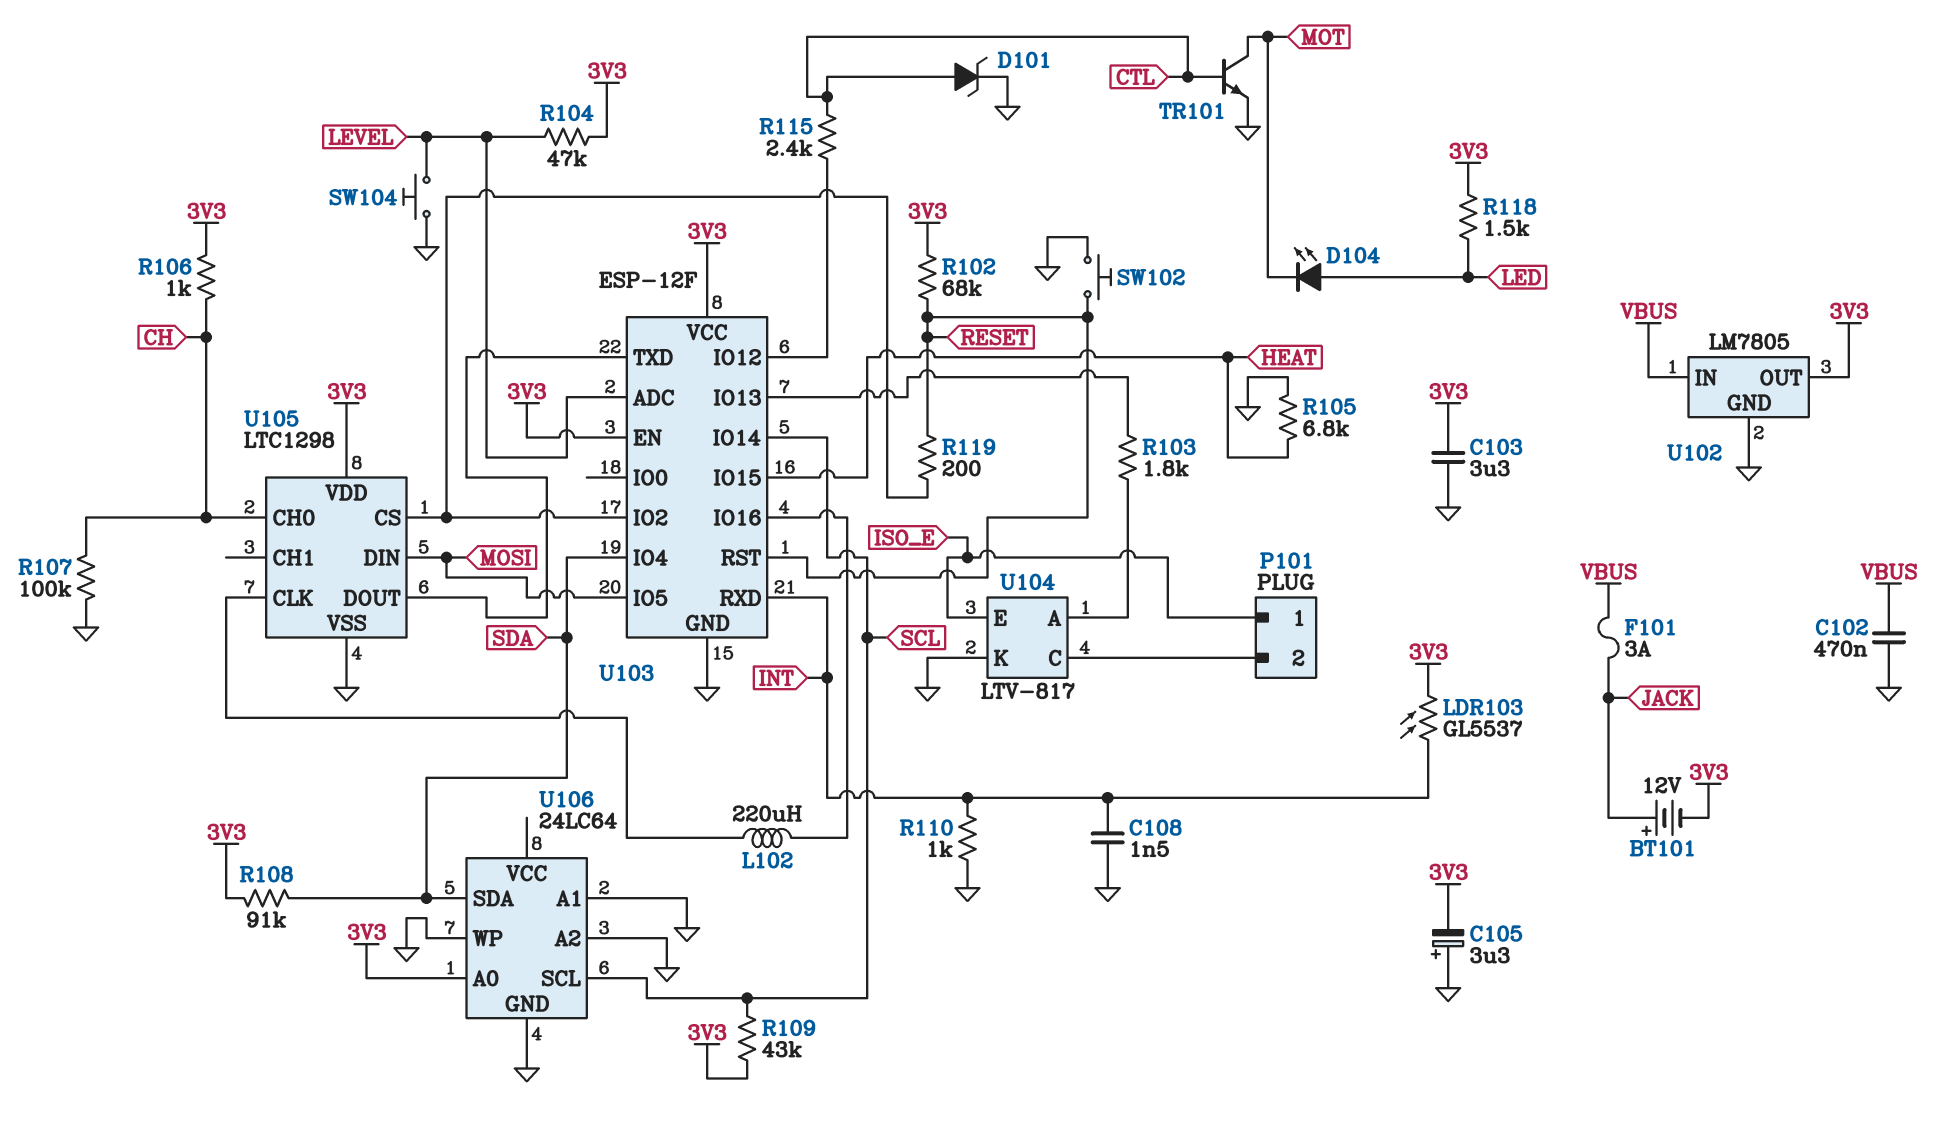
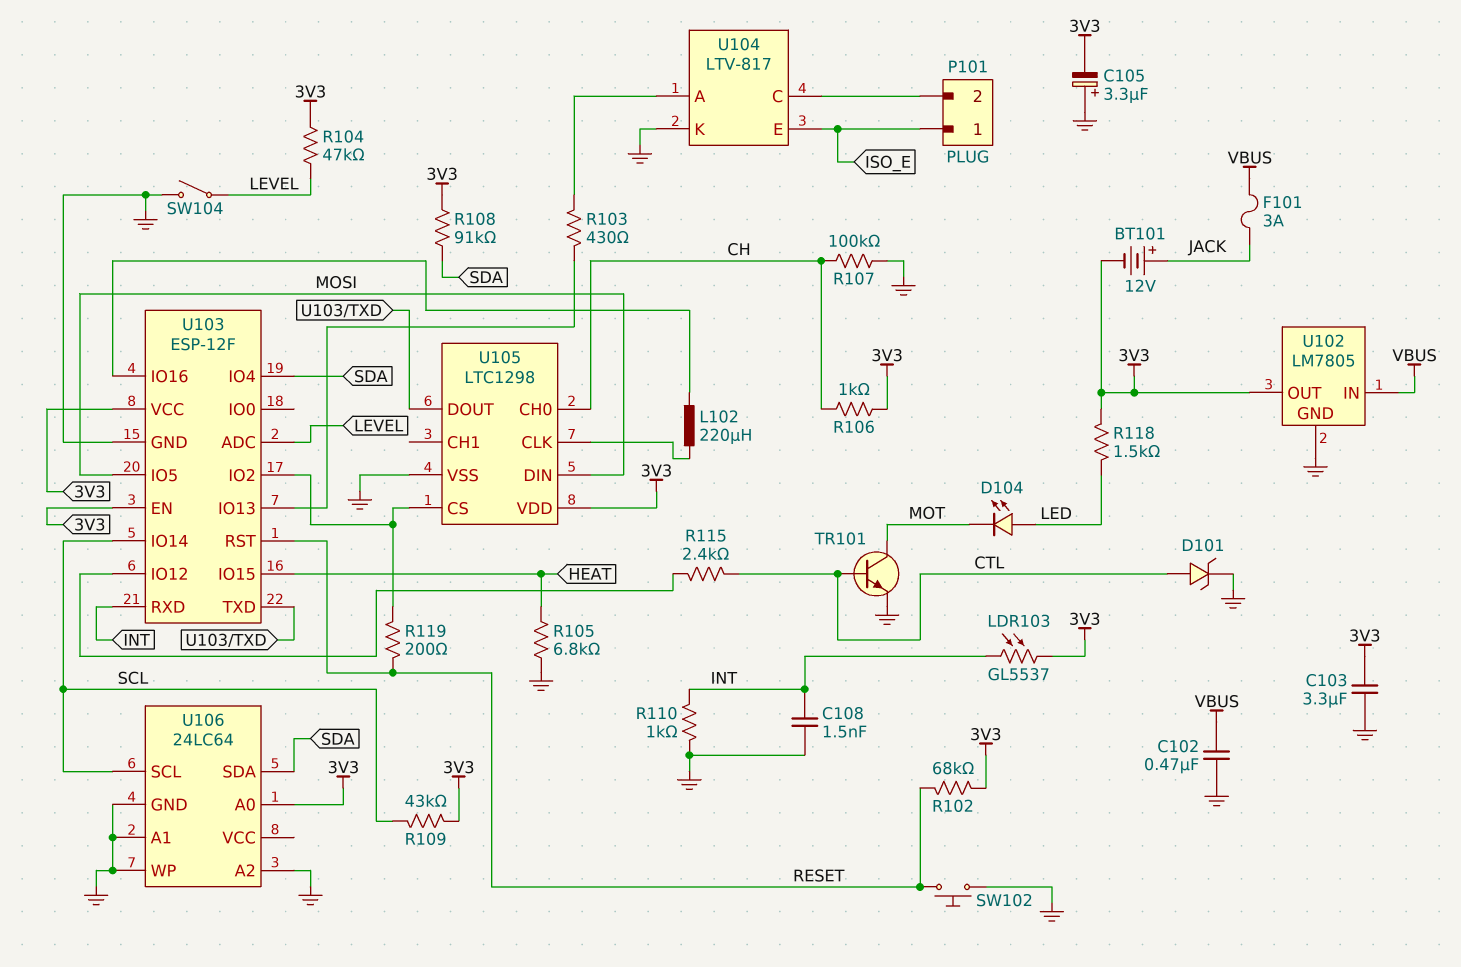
R103: 1.8k (U103/IO13, U104/A) -> 430 (U103/IO13, U104/A)
SW104: button (GND, LEVEL) -> switch (GND, LEVEL)

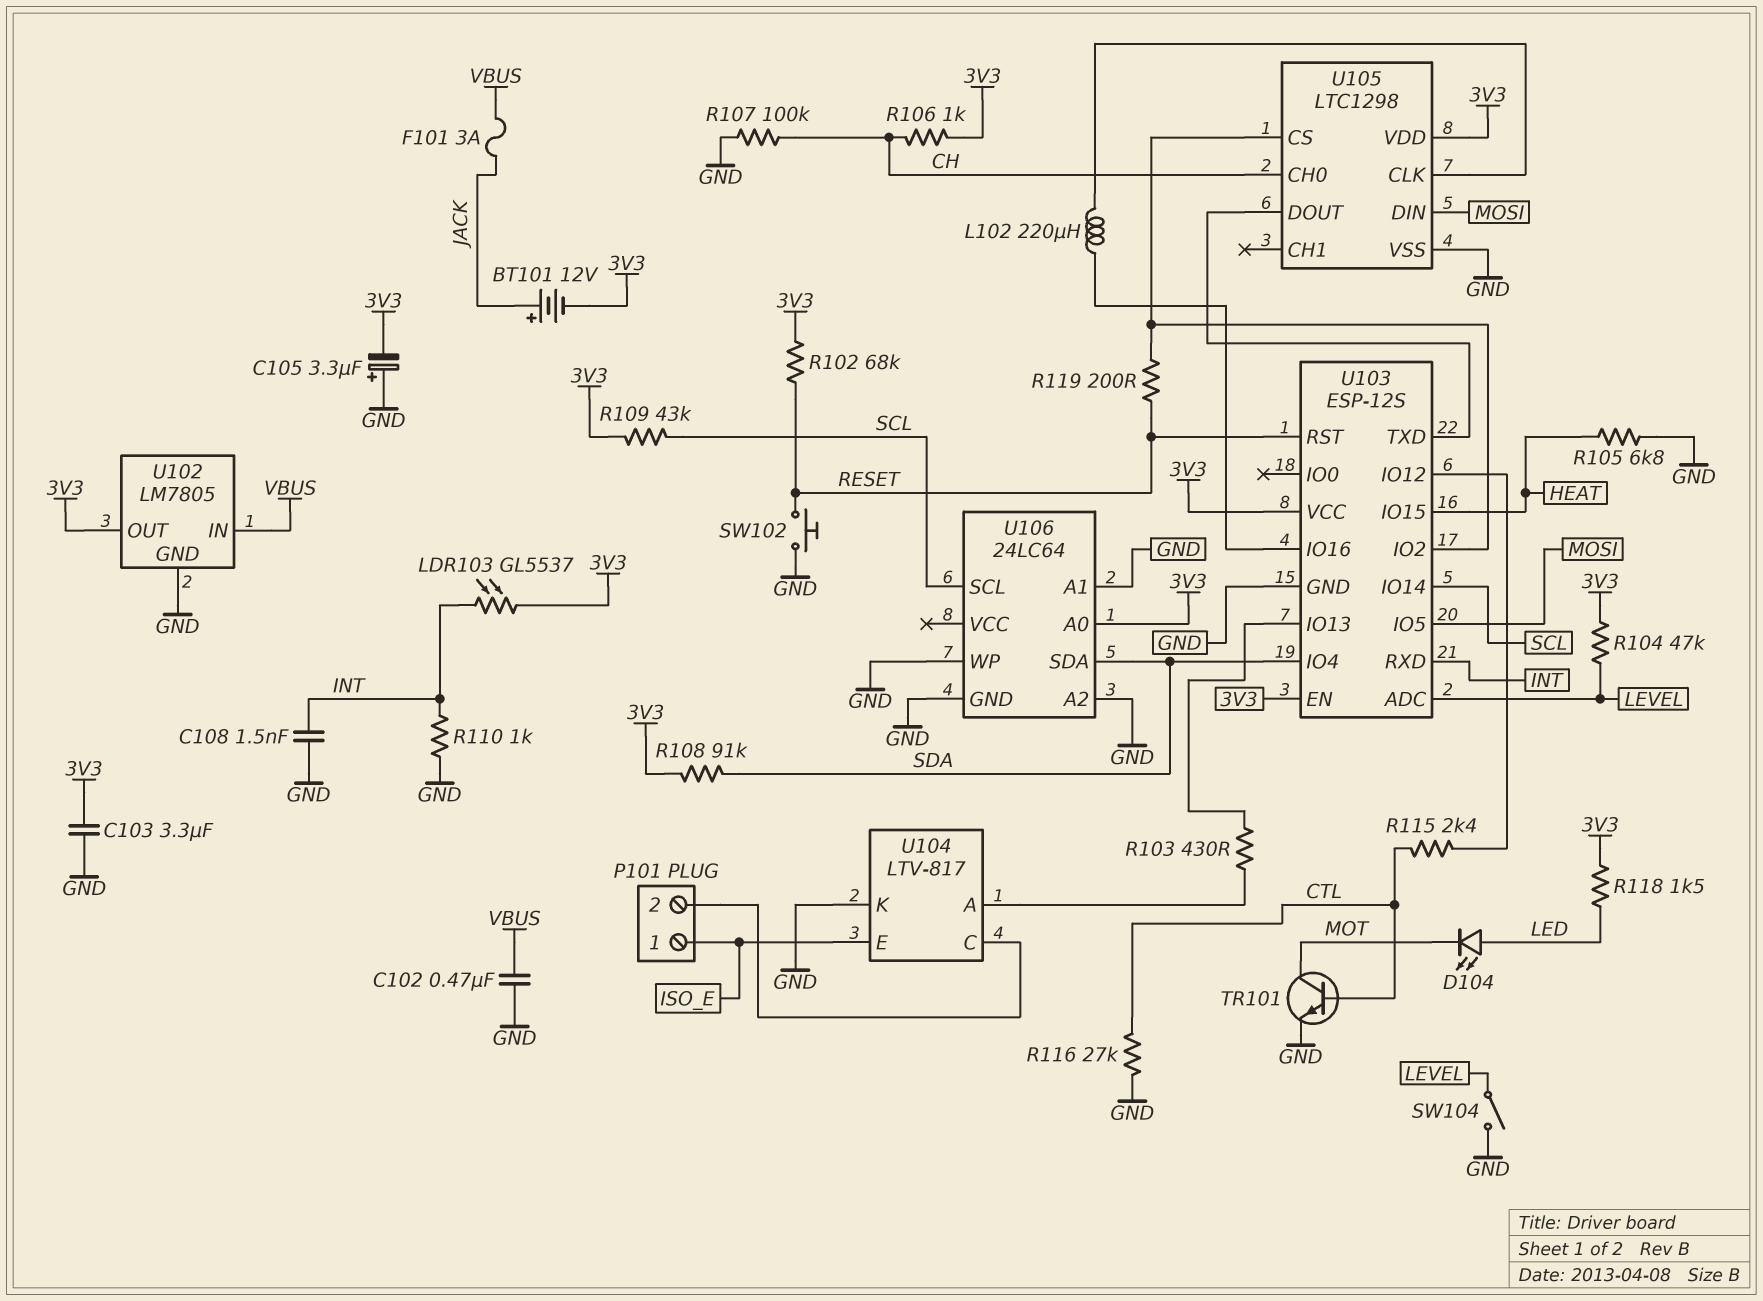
D101: zener (A CTL, K GND) -> none
R116: none -> 27k (CTL, GND)
U103: ESP-12F -> ESP-12S

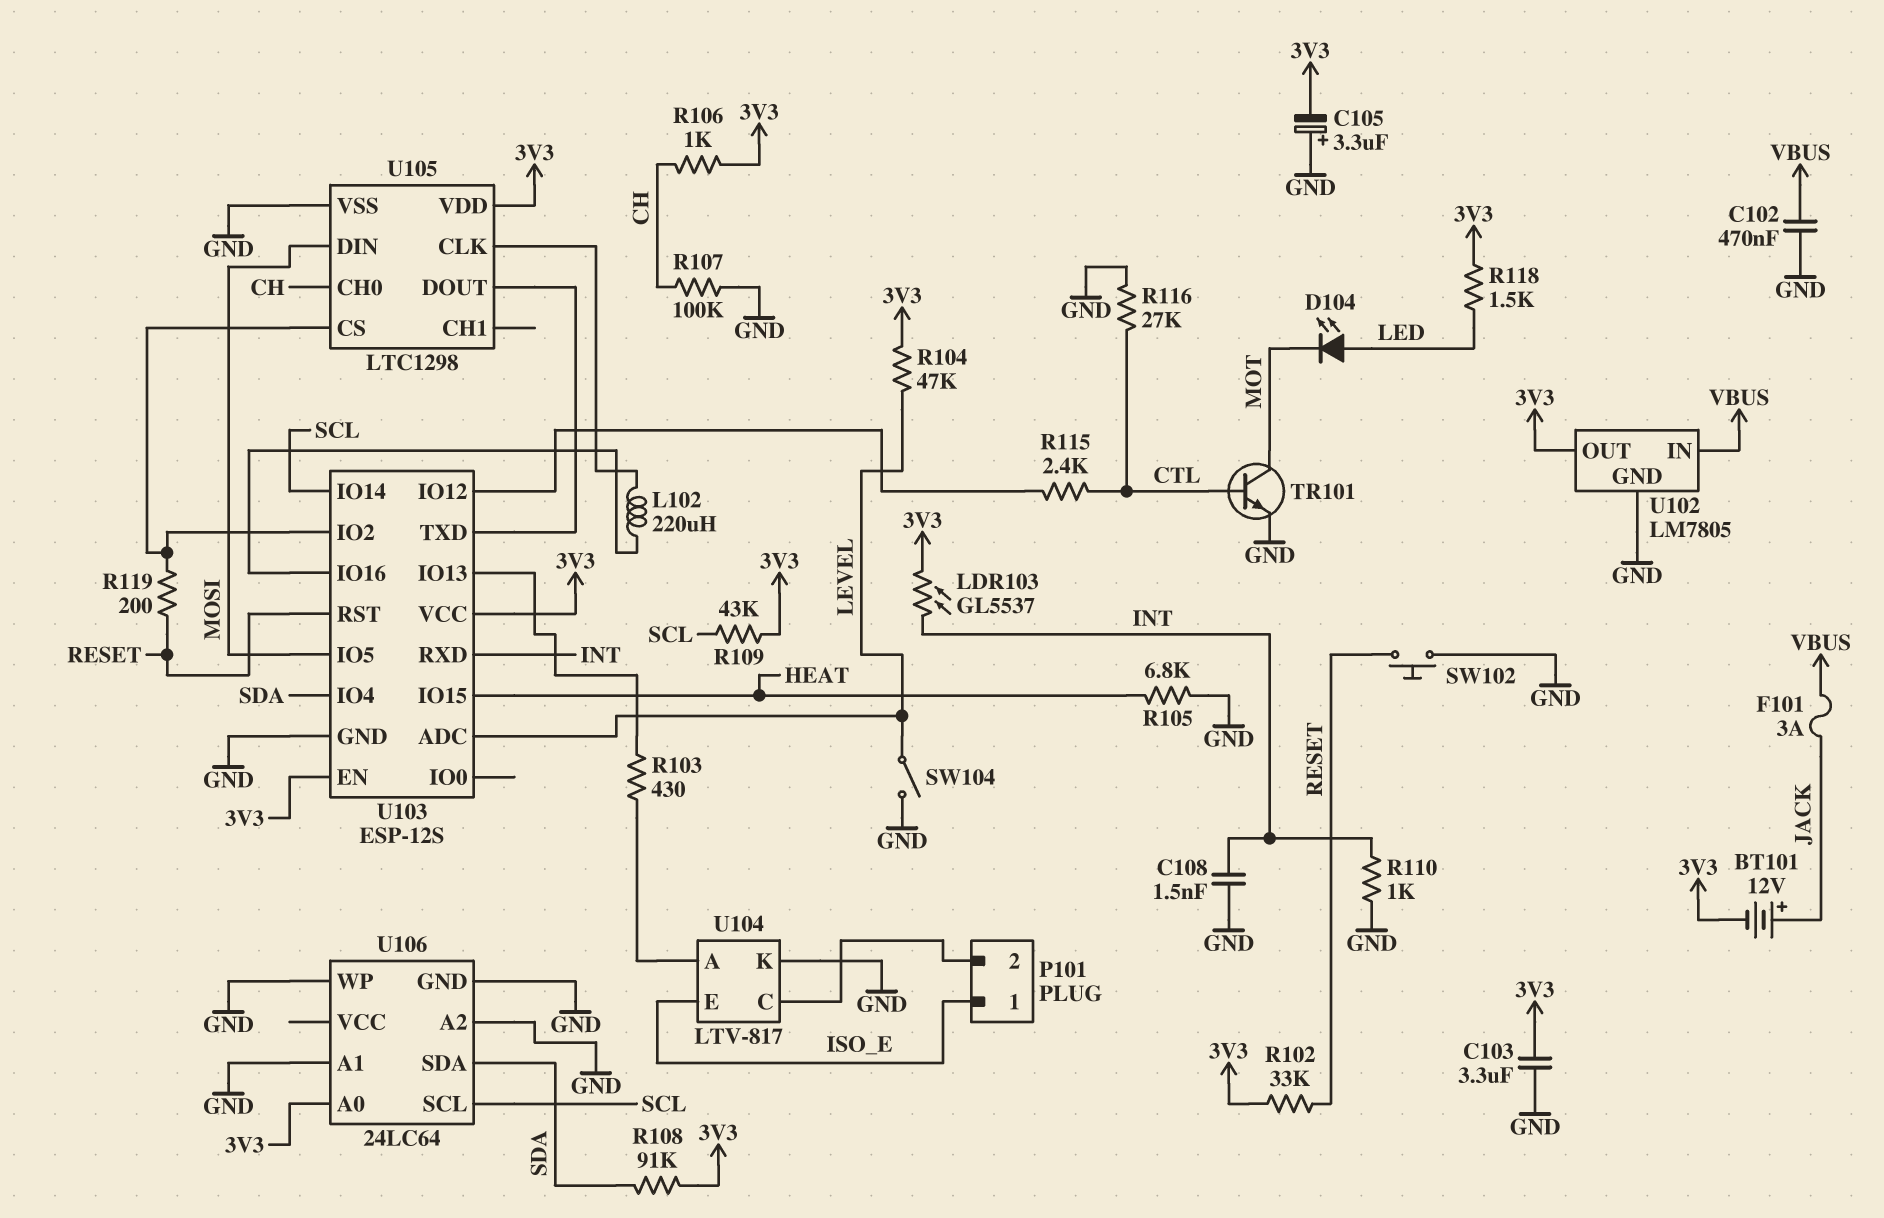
R102: 68k (3V3, RESET) -> 33k (3V3, RESET)

